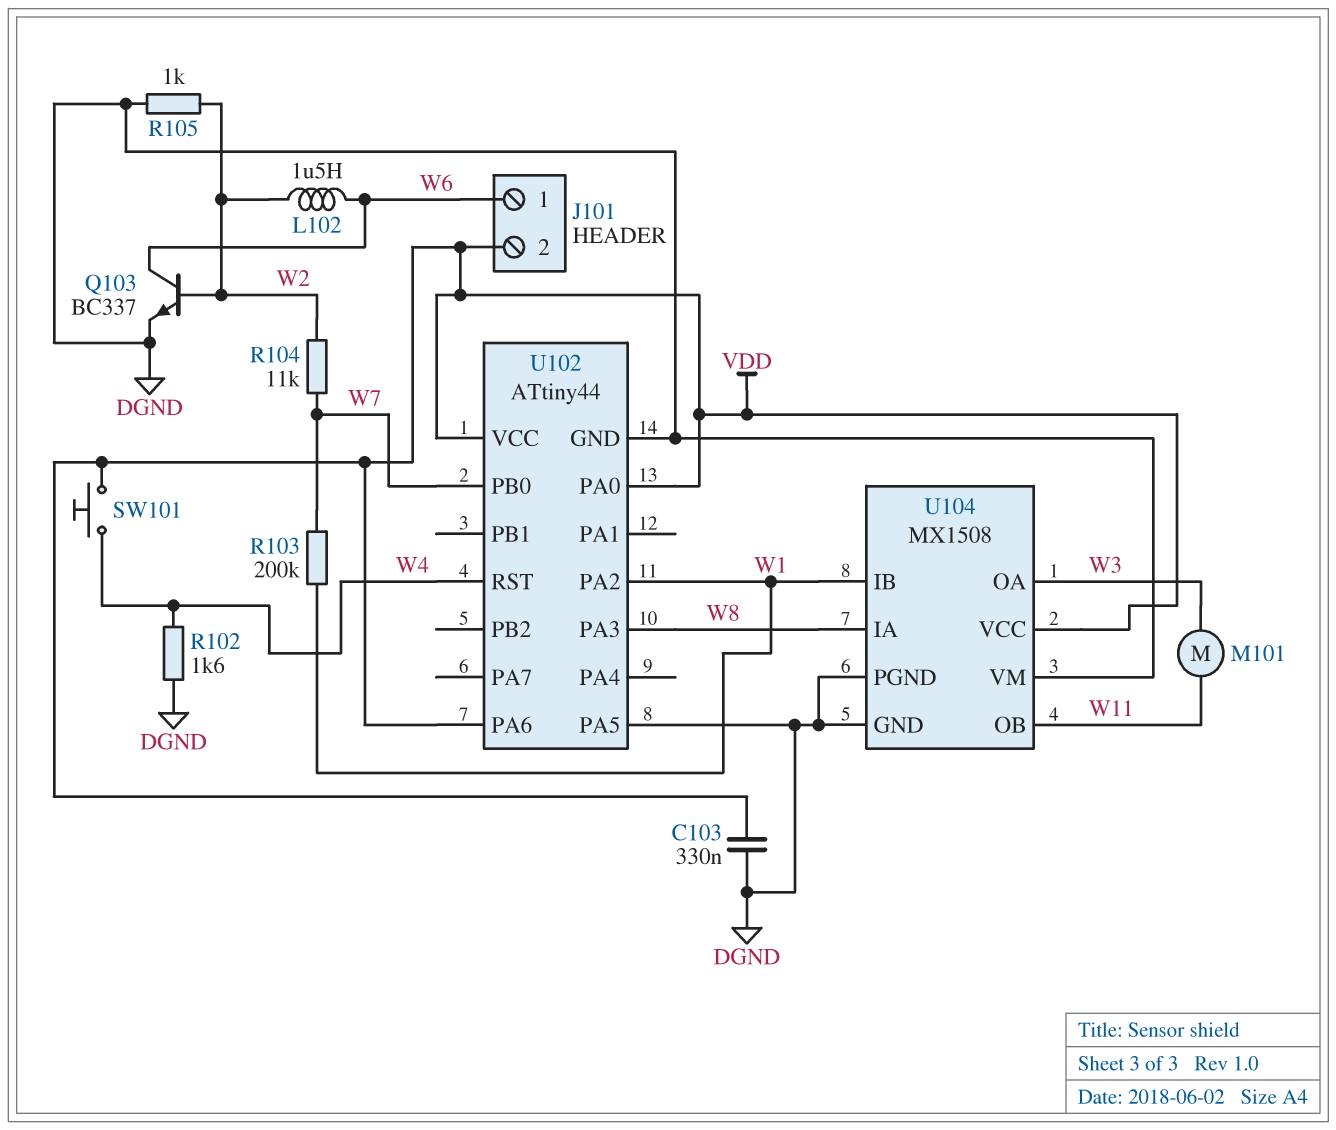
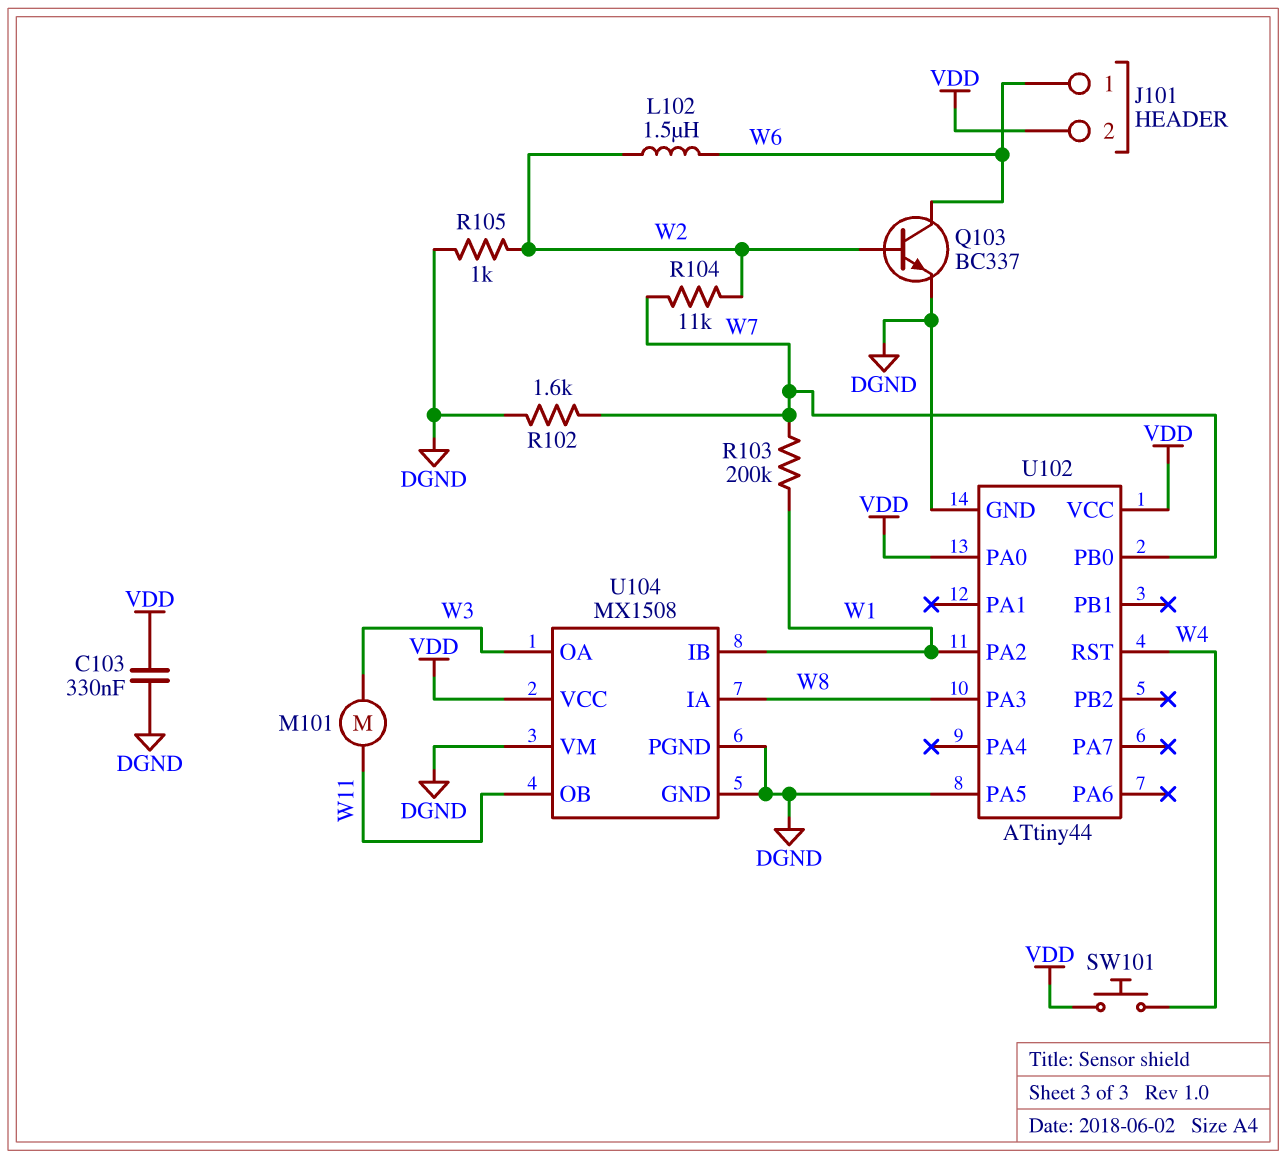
R102: 1.6k (DGND, W4) -> 1.6k (DGND, W7)
U102 pin PA6: VDD -> none

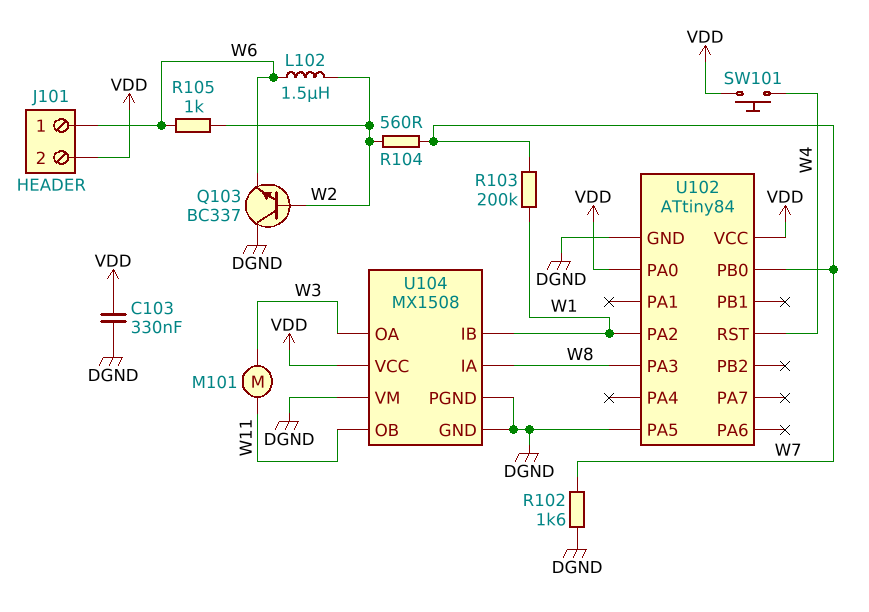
Q103: NPN BC337 (B W2, C W6, E DGND) -> NPN BC337 (B W2, C DGND, E W6)
R104: 11k (W2, W7) -> 560 (W2, W7)
R105: 1k (DGND, W2) -> 1k (W2, W6)
U102: ATtiny44 -> ATtiny84

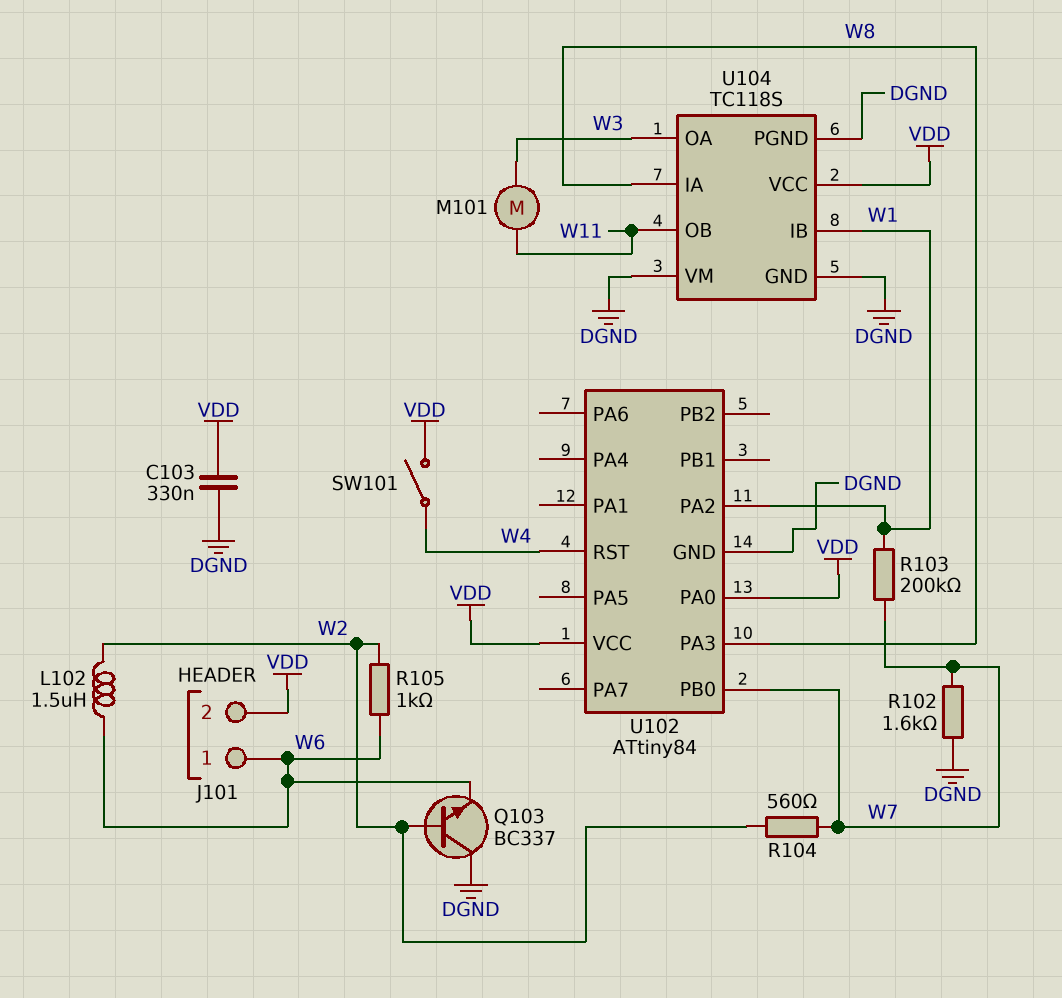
SW101: button (VDD, W4) -> switch (VDD, W4)
U102 pin PA5: DGND -> none
U104: MX1508 -> TC118S

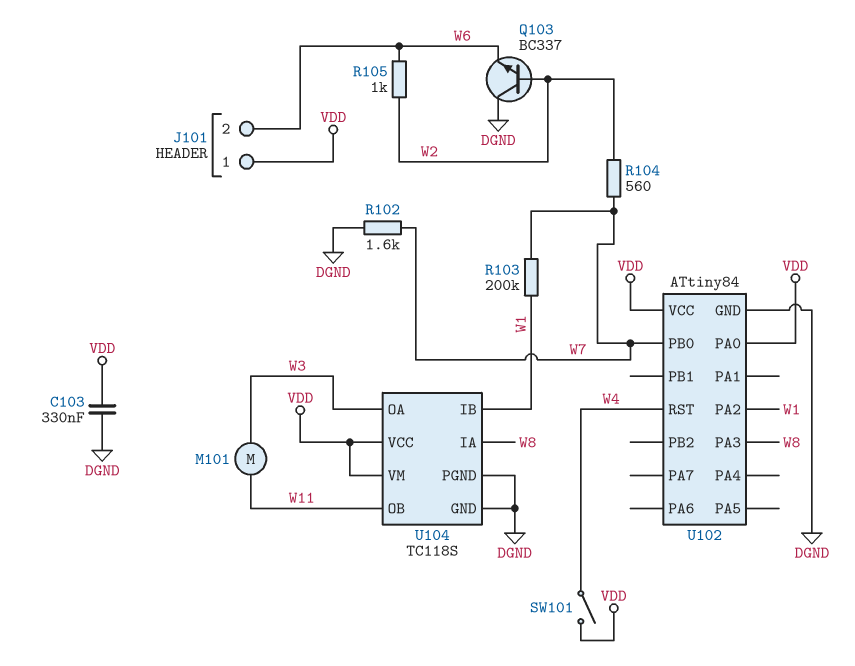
J101 pin 1: W6 -> VDD
J101 pin 2: VDD -> W6
L102: 1.5uH (W2, W6) -> none
U104 pin VM: DGND -> VDD

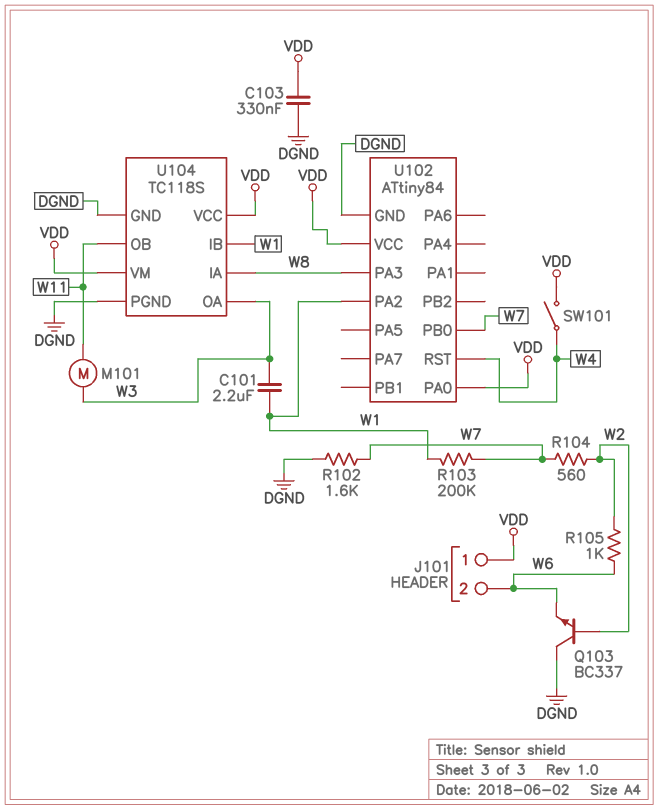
C101: none -> 2.2uF (W1, W3)

